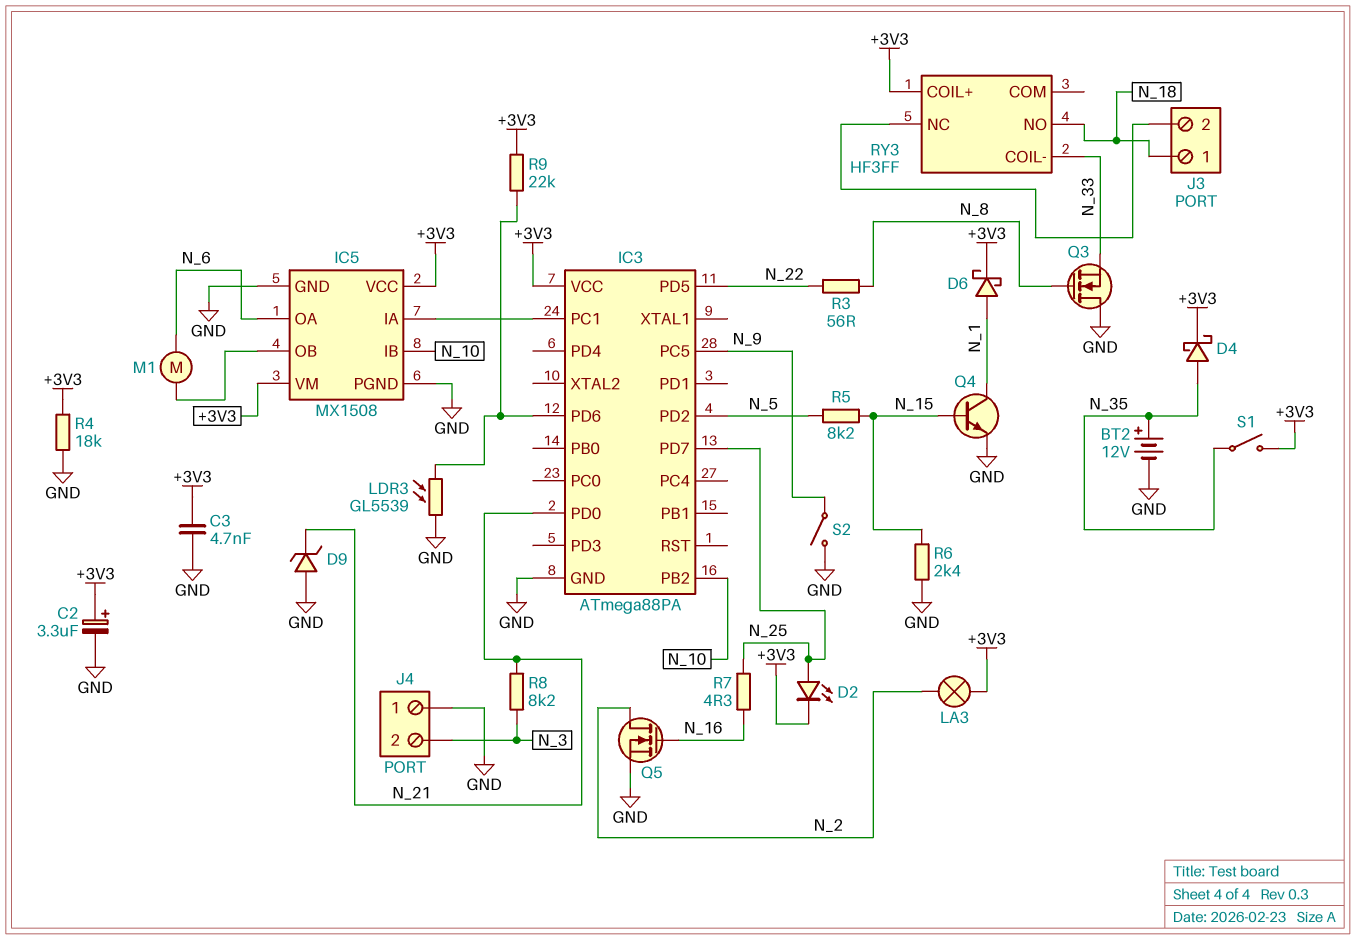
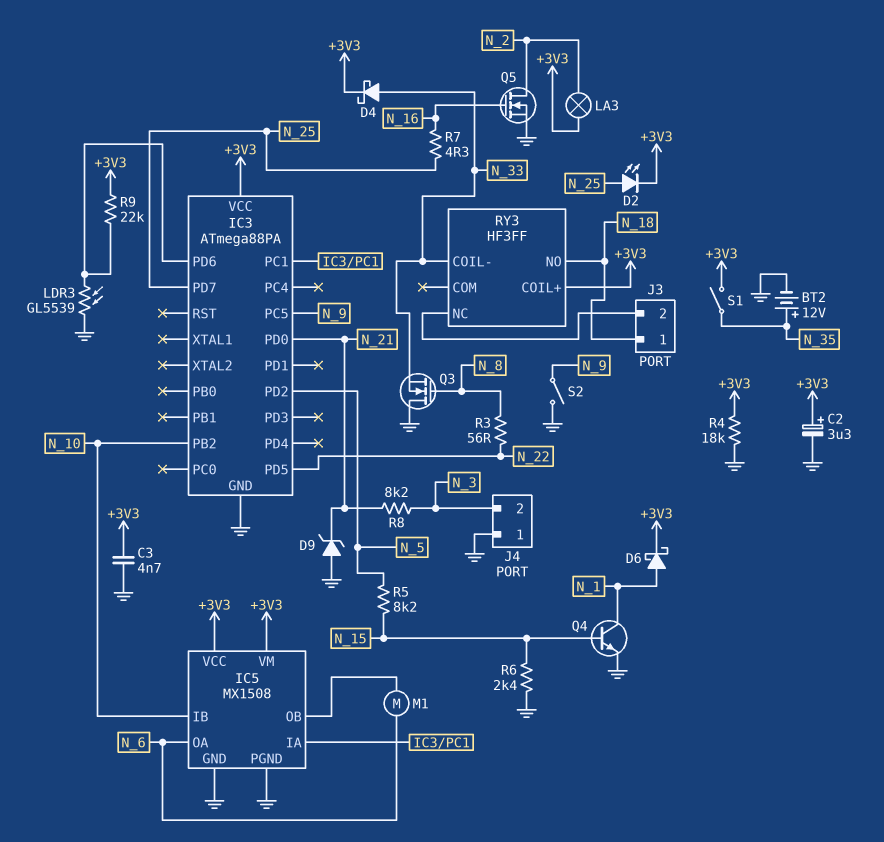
D4: schottky (A N_35, K +3V3) -> schottky (A N_33, K +3V3)

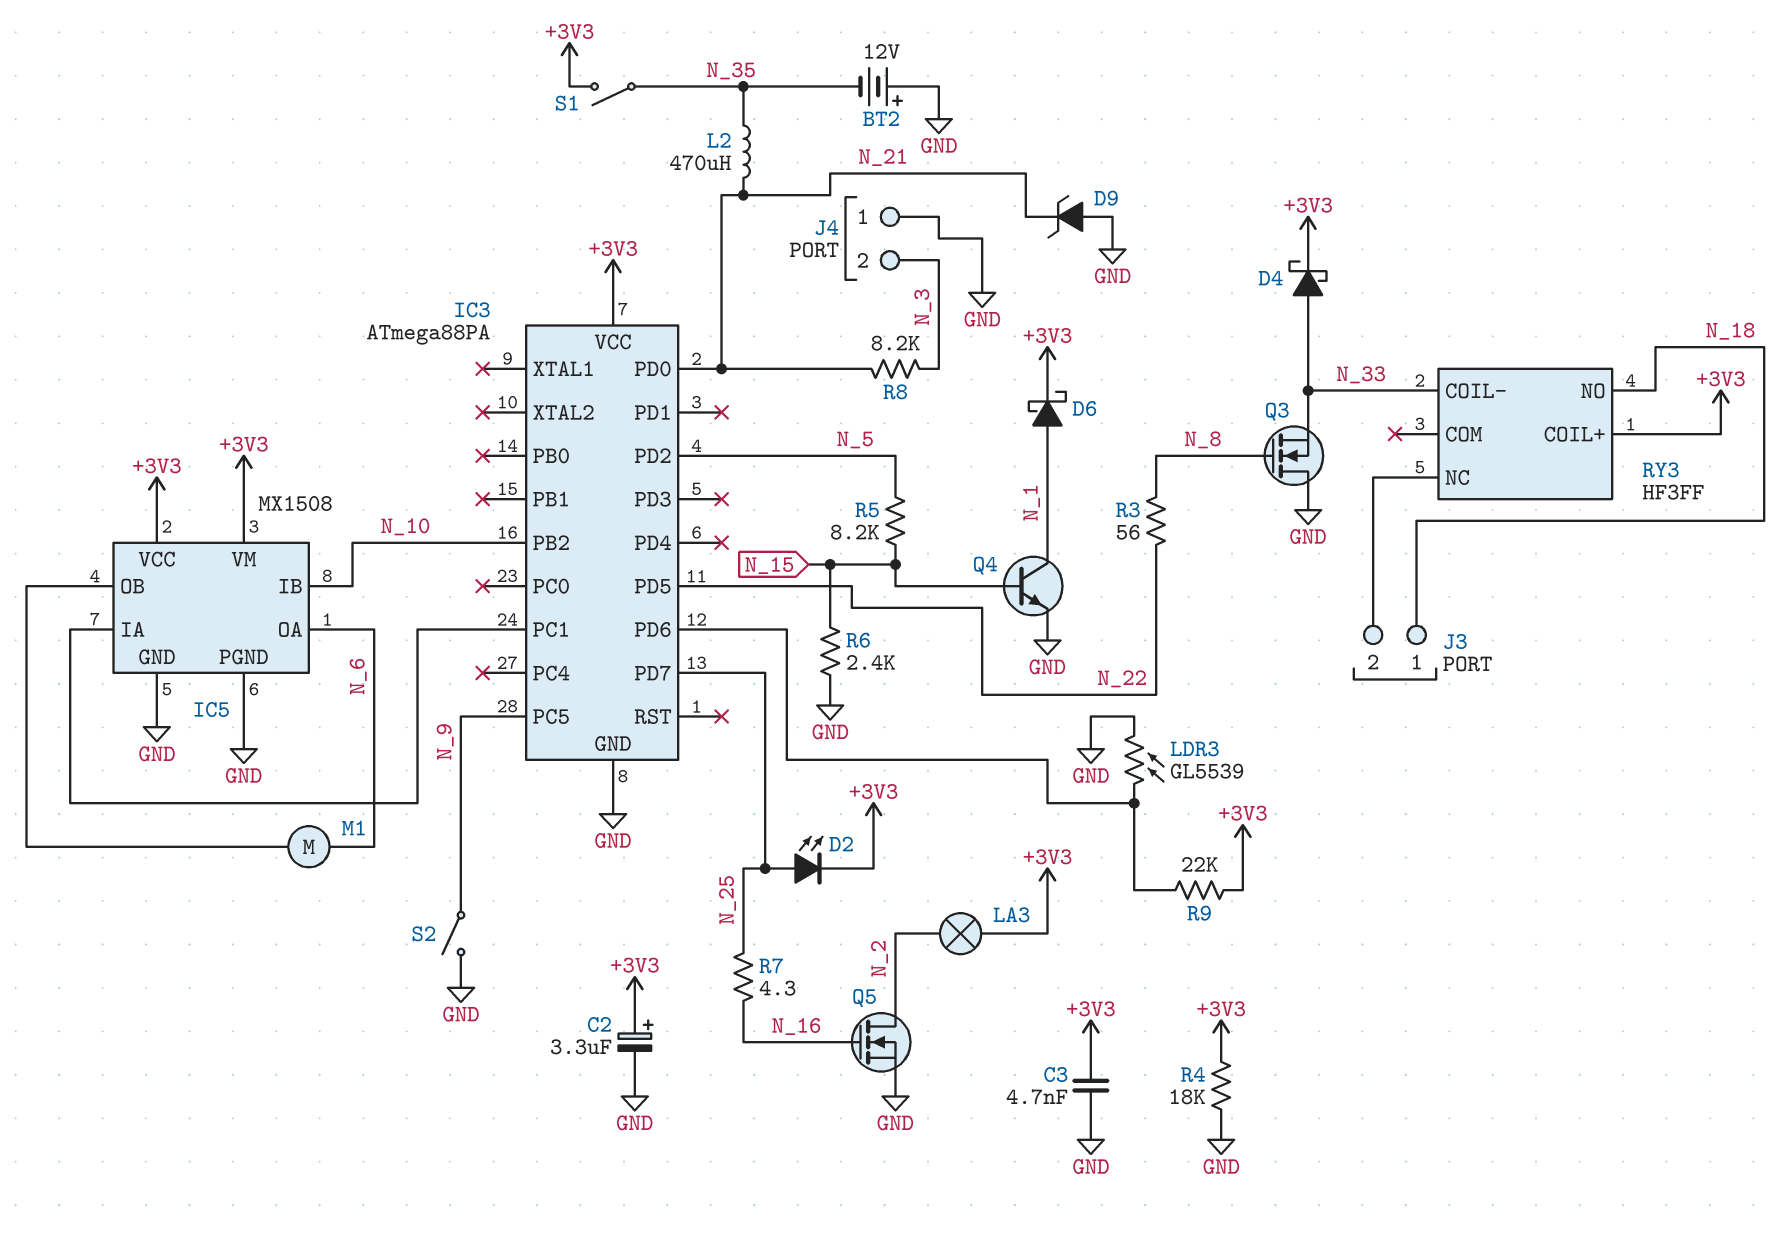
BT2: 12V (plus N_35, minus GND) -> 12V (plus GND, minus N_35)
L2: none -> 470uH (N_21, N_35)

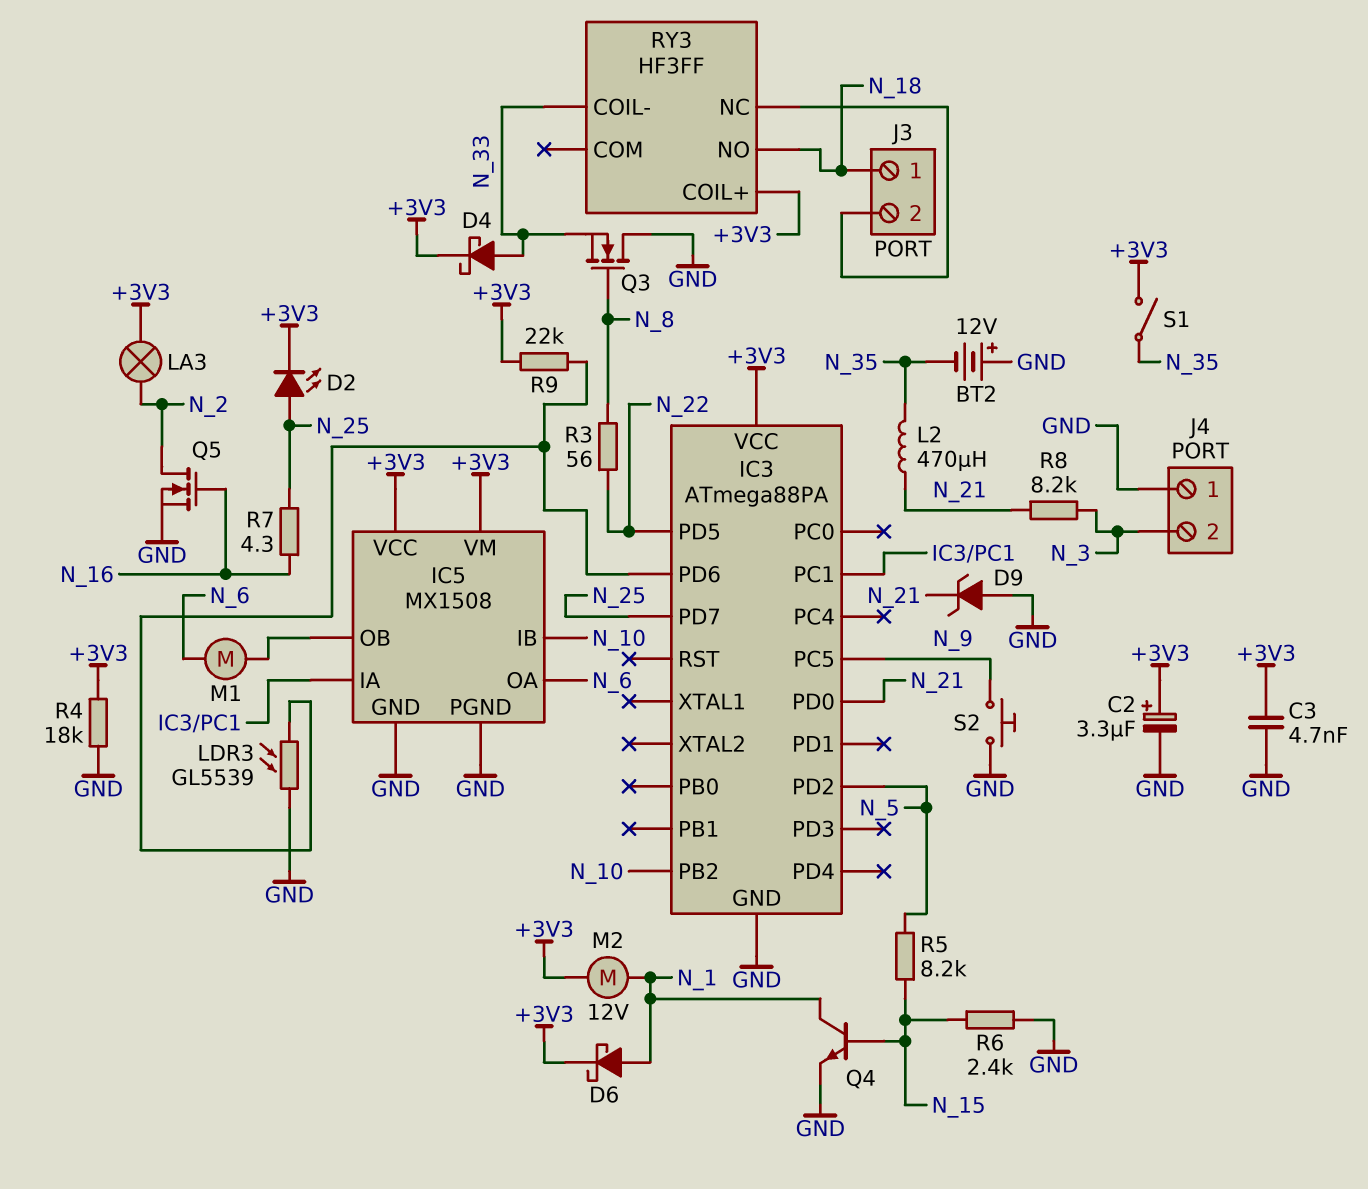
M2: none -> motor 12V (+3V3, N_1)
S2: switch (GND, N_9) -> button (GND, N_9)

